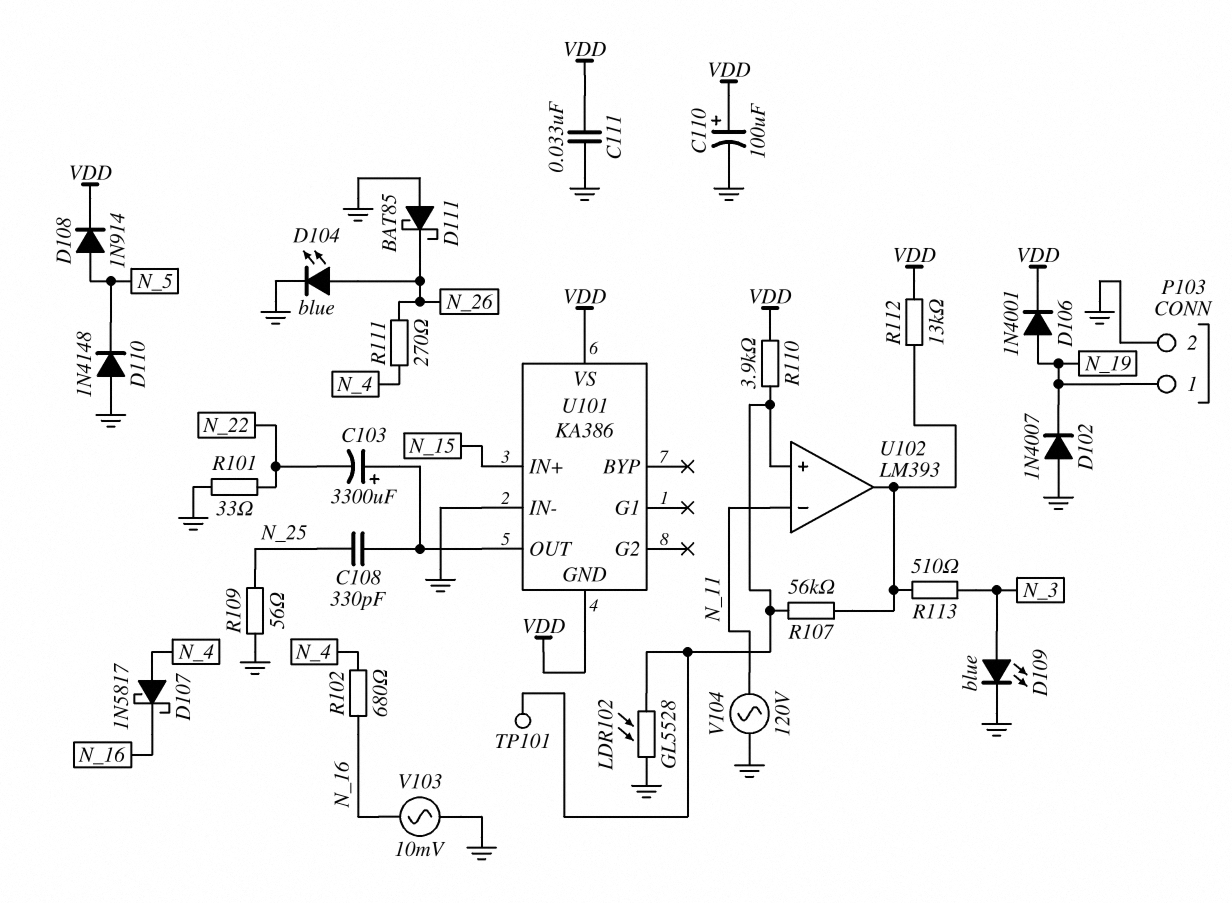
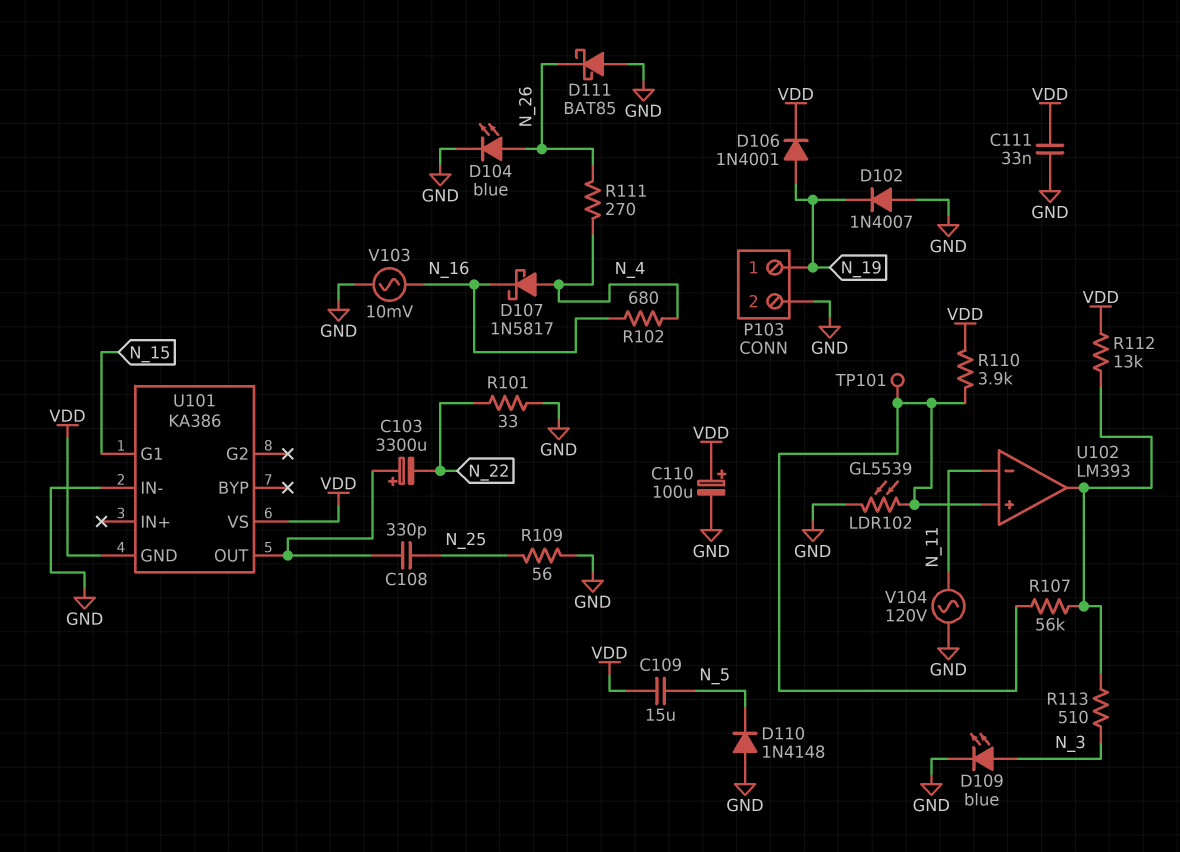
C109: none -> 15uF (N_5, VDD)
D108: diode 1N914 (A N_5, K VDD) -> none
LDR102: GL5528 (GND, U102/in+) -> GL5539 (GND, U102/in+)
U101 pin G1: none -> N_15
U101 pin IN+: N_15 -> none

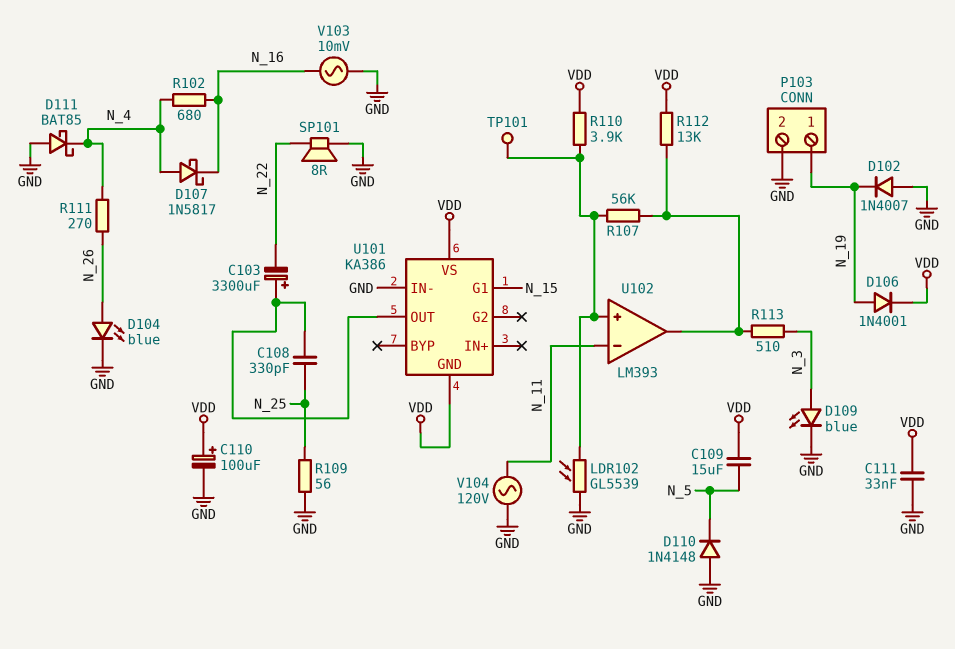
D111: schottky BAT85 (A GND, K N_26) -> schottky BAT85 (A GND, K N_4)
R101: 33 (GND, N_22) -> none
SP101: none -> speaker 8R (GND, N_22)

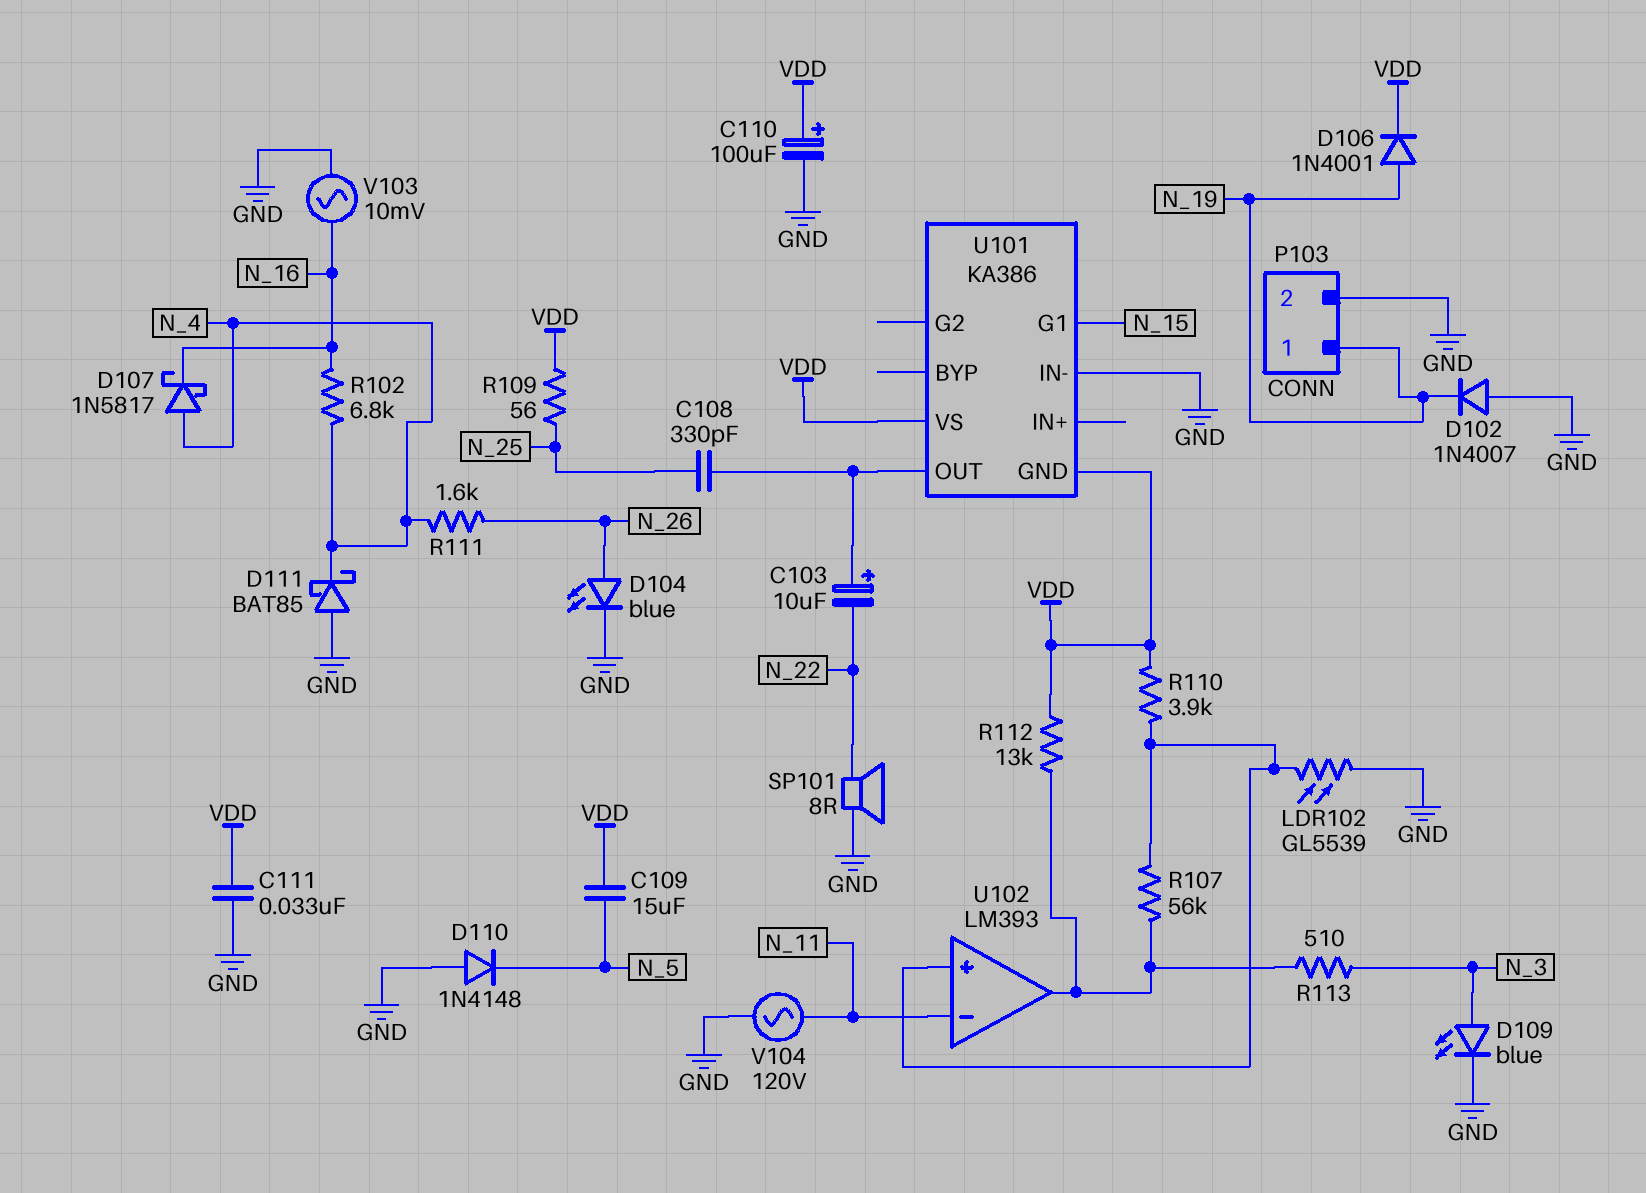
C103: 3300uF (plus U101/OUT, minus N_22) -> 10uF (plus U101/OUT, minus N_22)
R102: 680 (N_4, N_16) -> 6.8k (N_4, N_16)
R109: 56 (GND, N_25) -> 56 (N_25, VDD)
R111: 270 (N_4, N_26) -> 1.6k (N_4, N_26)
TP101: test point (U102/in+) -> none

